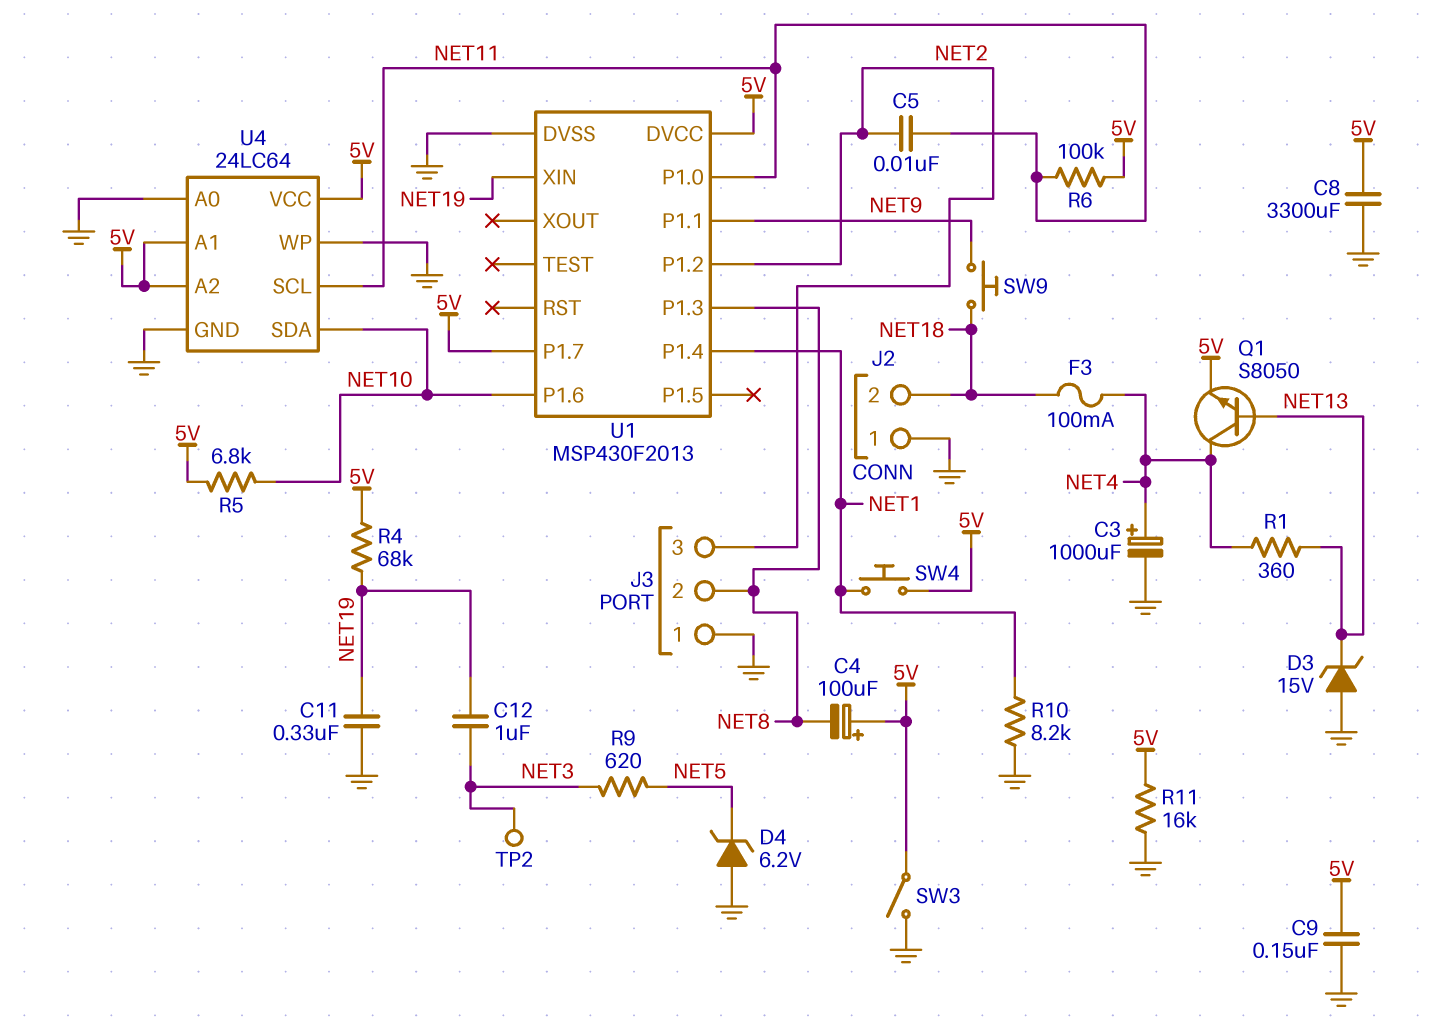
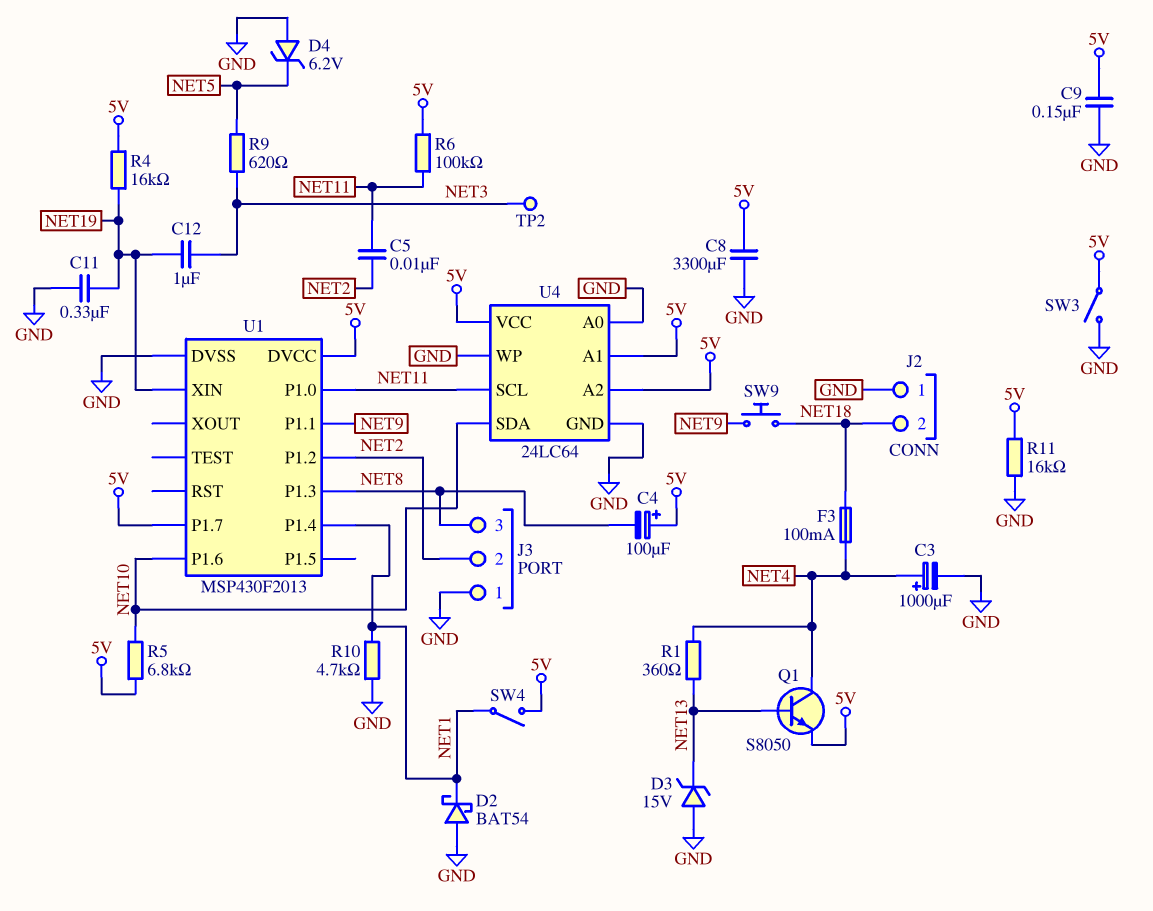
D2: none -> schottky BAT54 (A GND, K NET1)
J3 pin 2: NET8 -> NET2
J3 pin 3: NET2 -> NET8
R4: 68k (5V, NET19) -> 16k (5V, NET19)
R10: 8.2k (GND, NET1) -> 4.7k (GND, NET1)
SW4: button (5V, NET1) -> switch (5V, NET1)

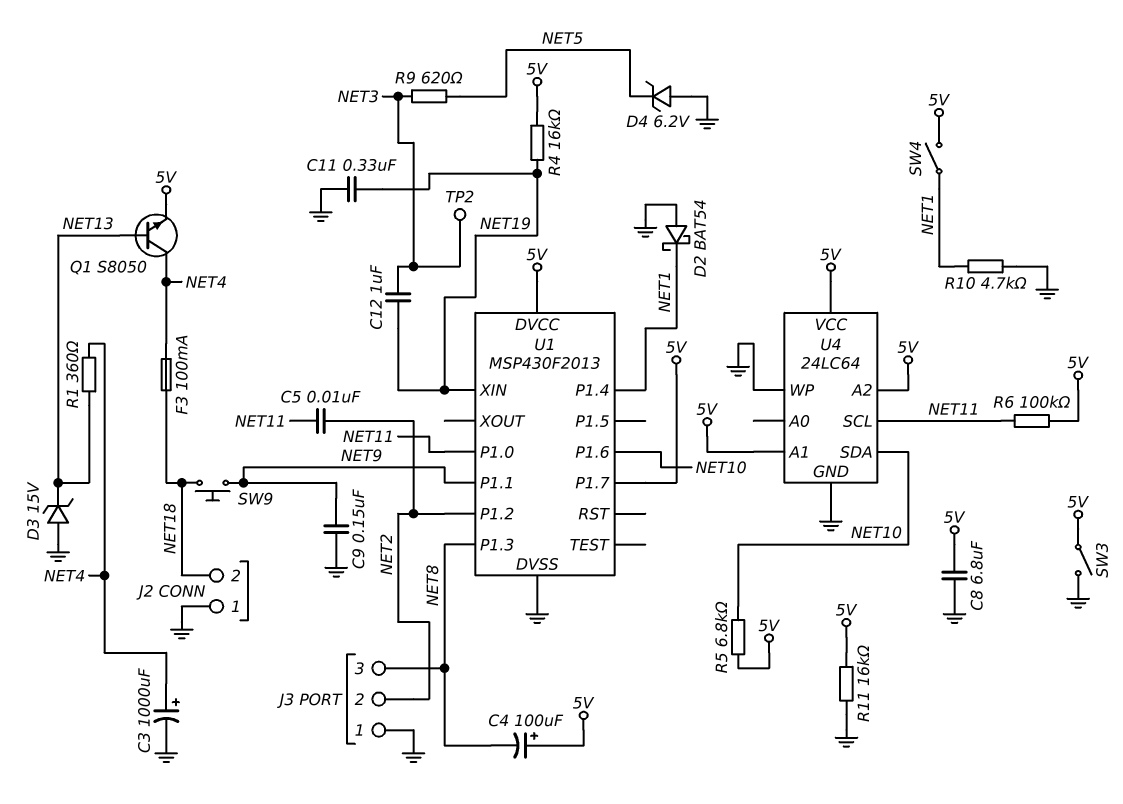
C8: 3300uF (5V, GND) -> 6.8uF (5V, GND)
C9: 150nF (5V, GND) -> 150nF (GND, NET9)
U4 pin A0: GND -> none

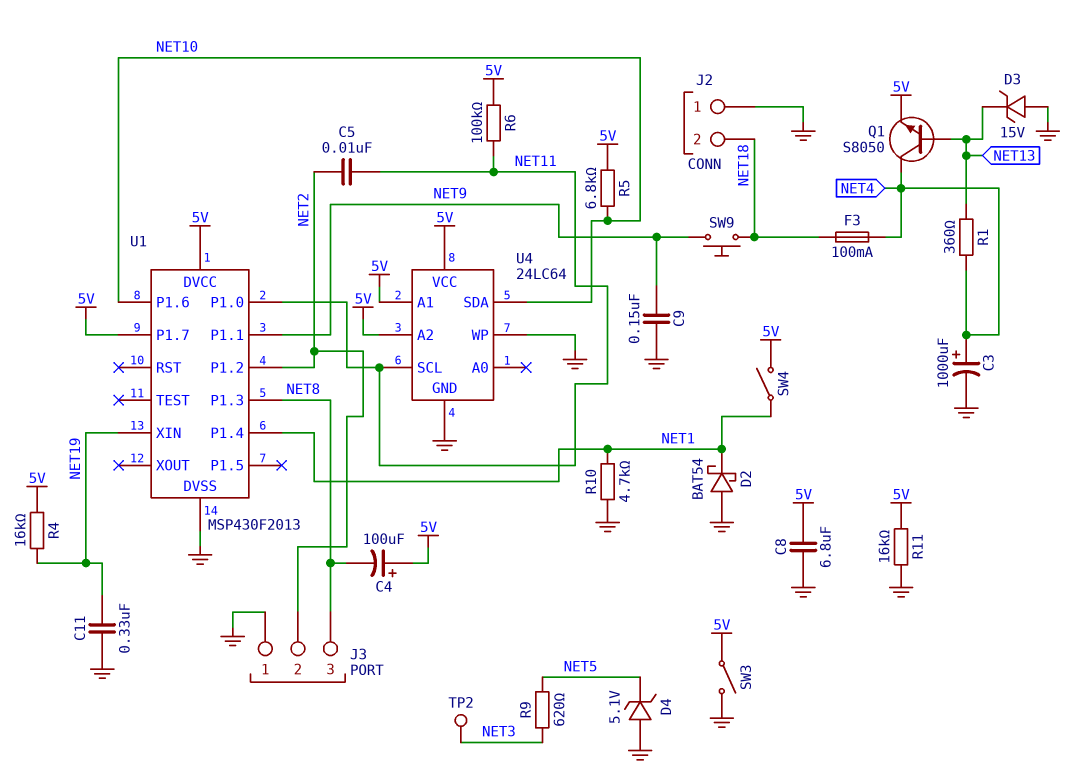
C12: 1uF (NET3, NET19) -> none
D4: zener 6.2V (A GND, K NET5) -> zener 5.1V (A GND, K NET5)

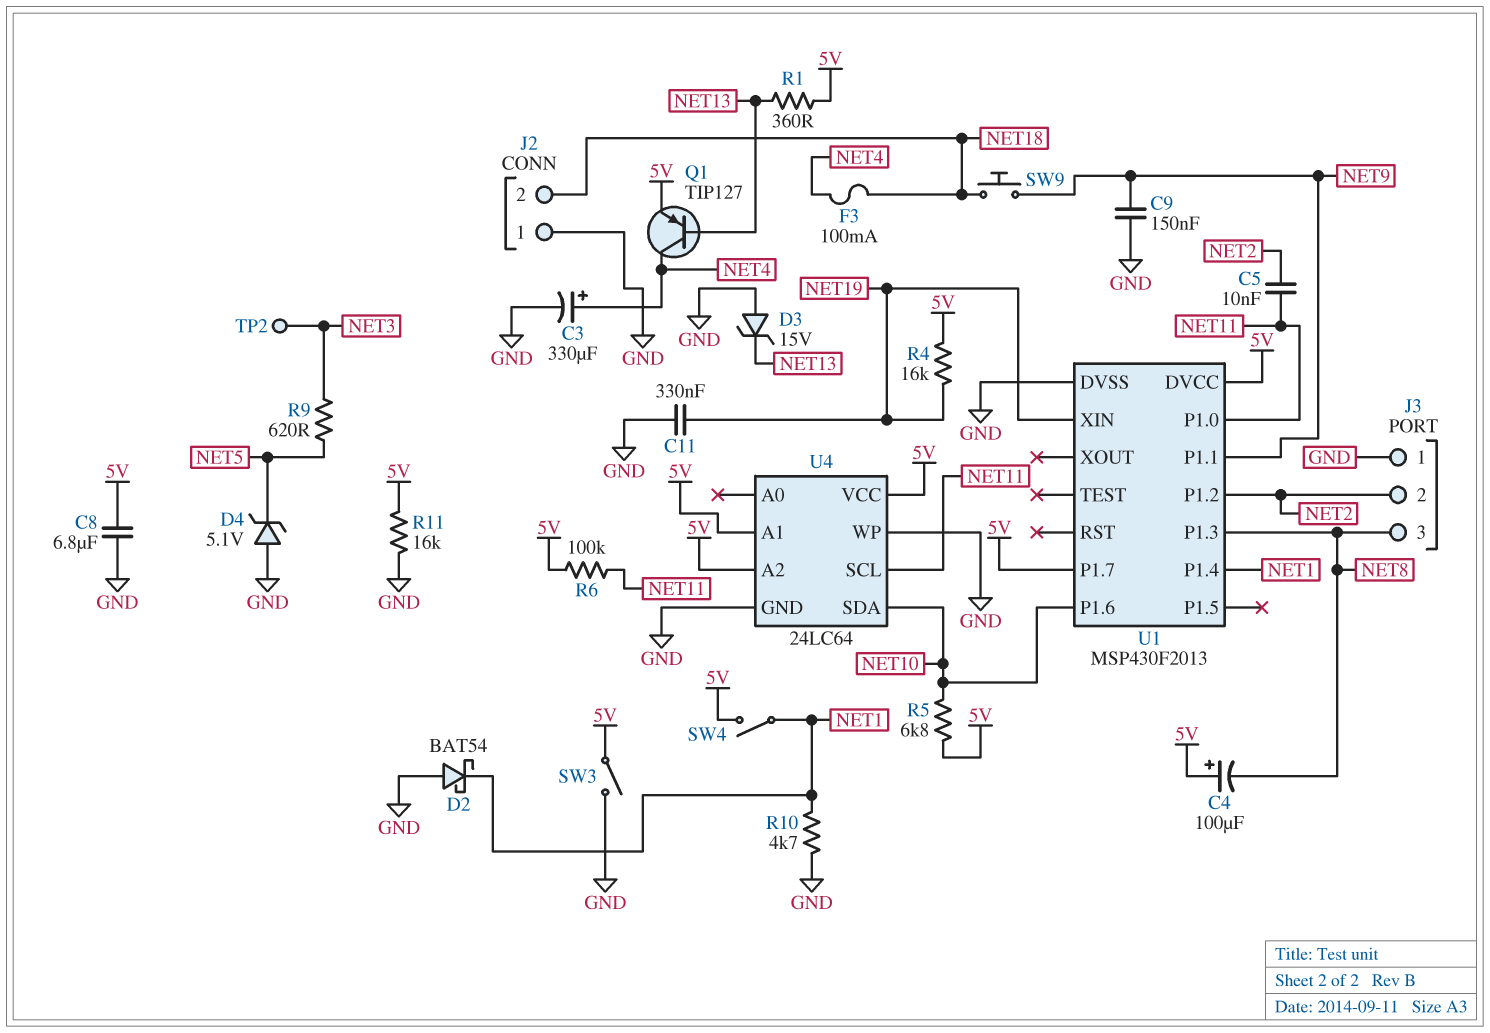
C3: 1000uF (plus NET4, minus GND) -> 330uF (plus NET4, minus GND)
Q1: NPN S8050 (B NET13, C NET4, E 5V) -> PNP TIP127 (B NET13, C NET4, E 5V)
R1: 360 (NET4, NET13) -> 360 (5V, NET13)

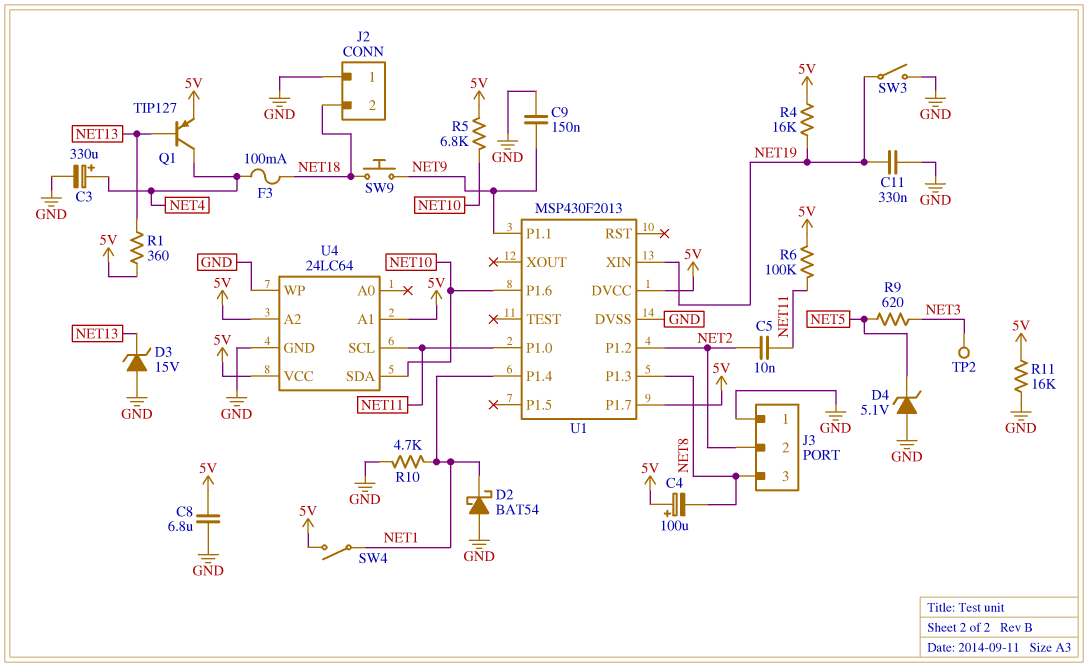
SW3: switch (5V, GND) -> switch (GND, NET19)

